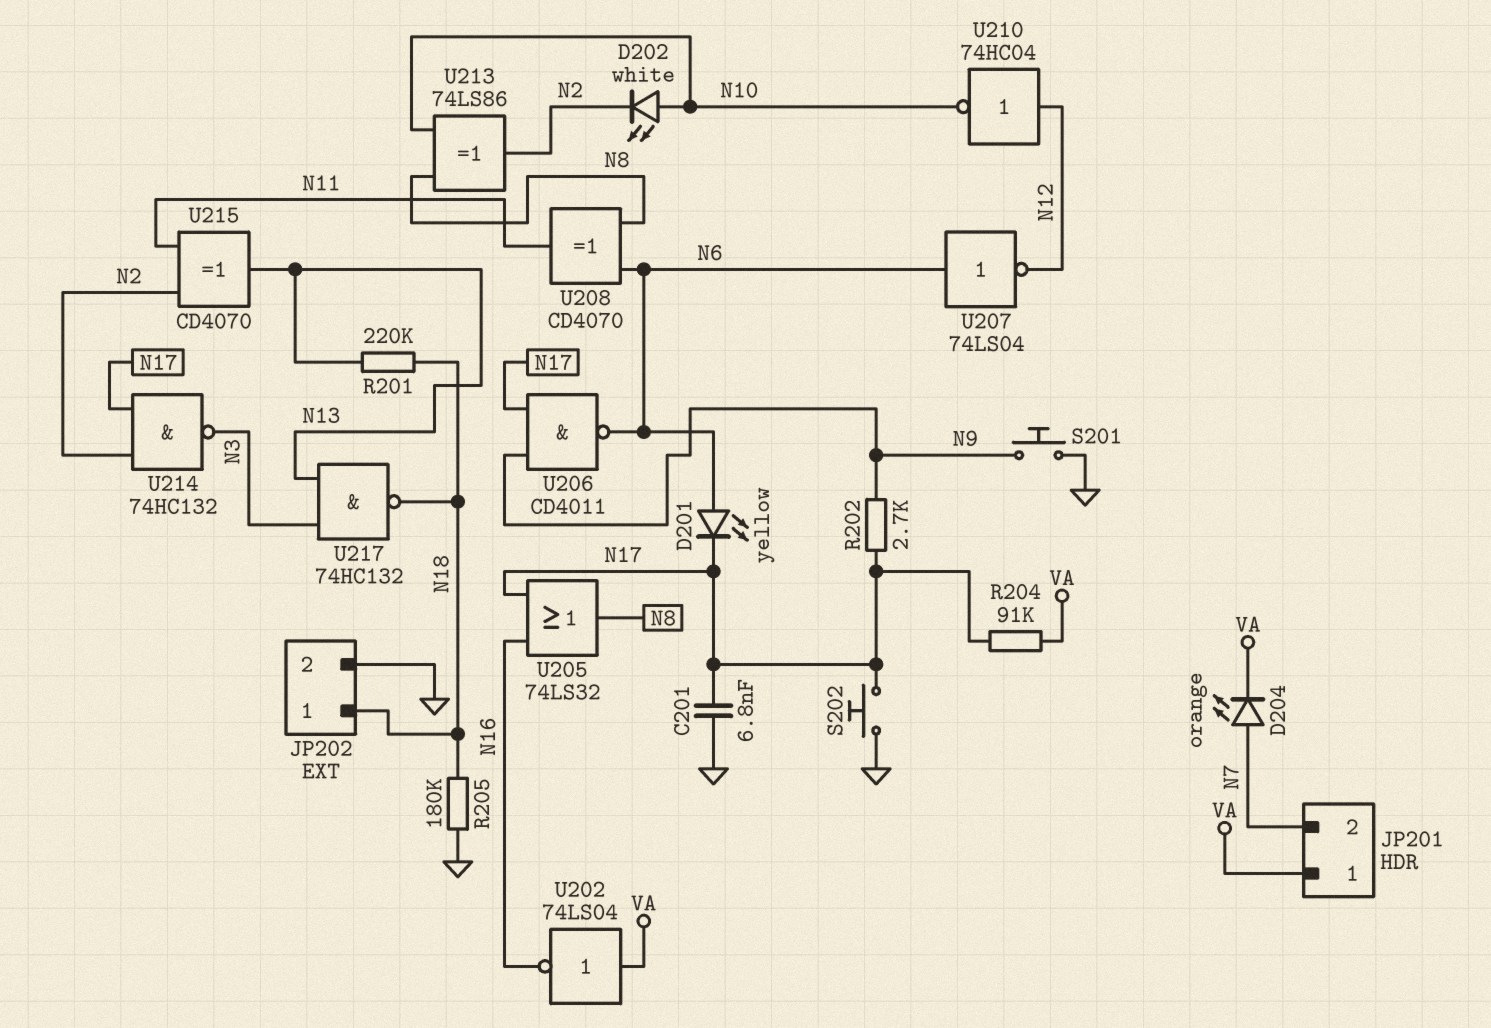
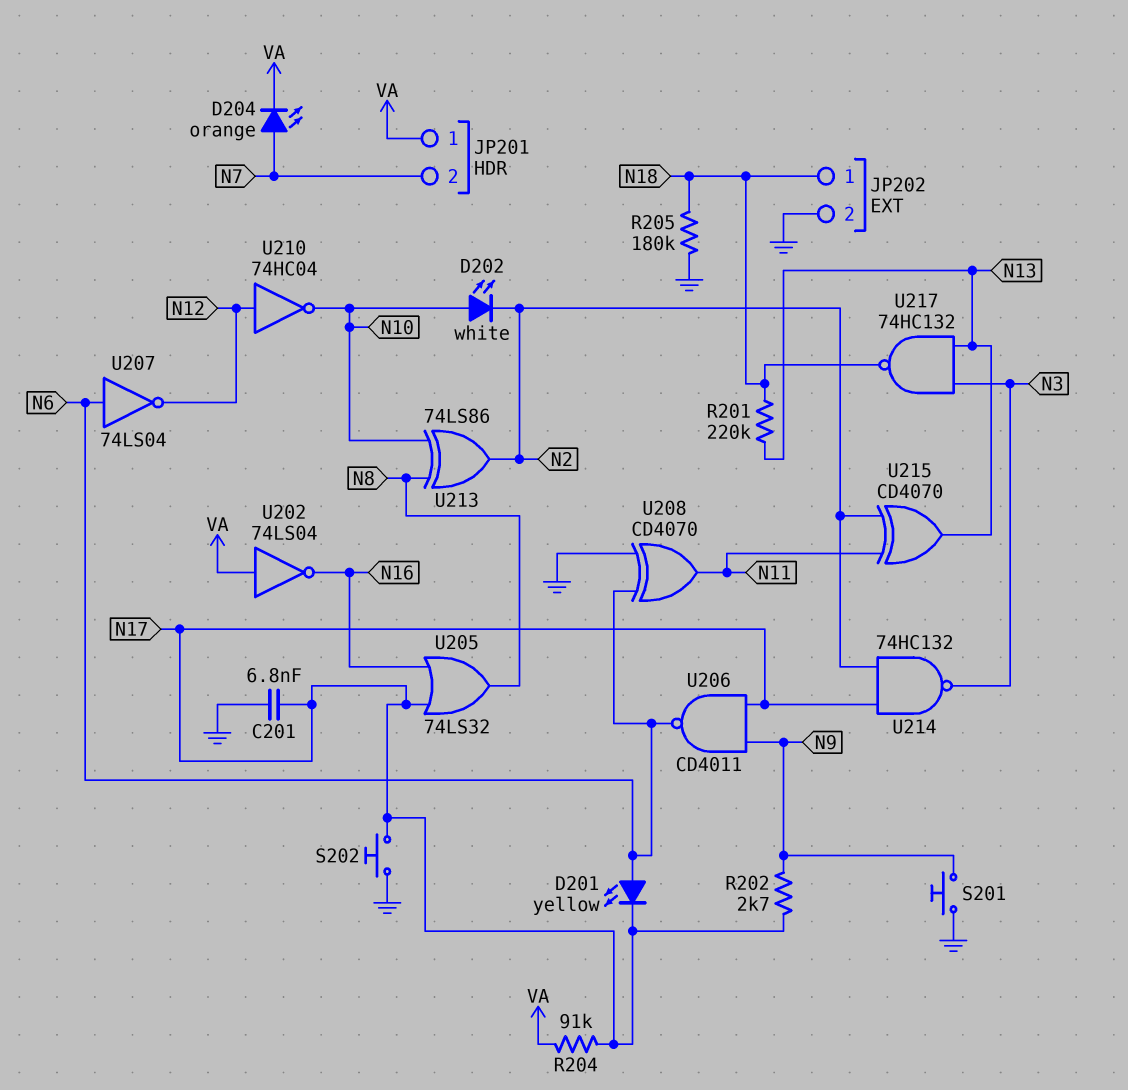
U208: XOR CD4070 (in N6, in N8, out N11) -> XOR CD4070 (in GND, in N6, out N11)

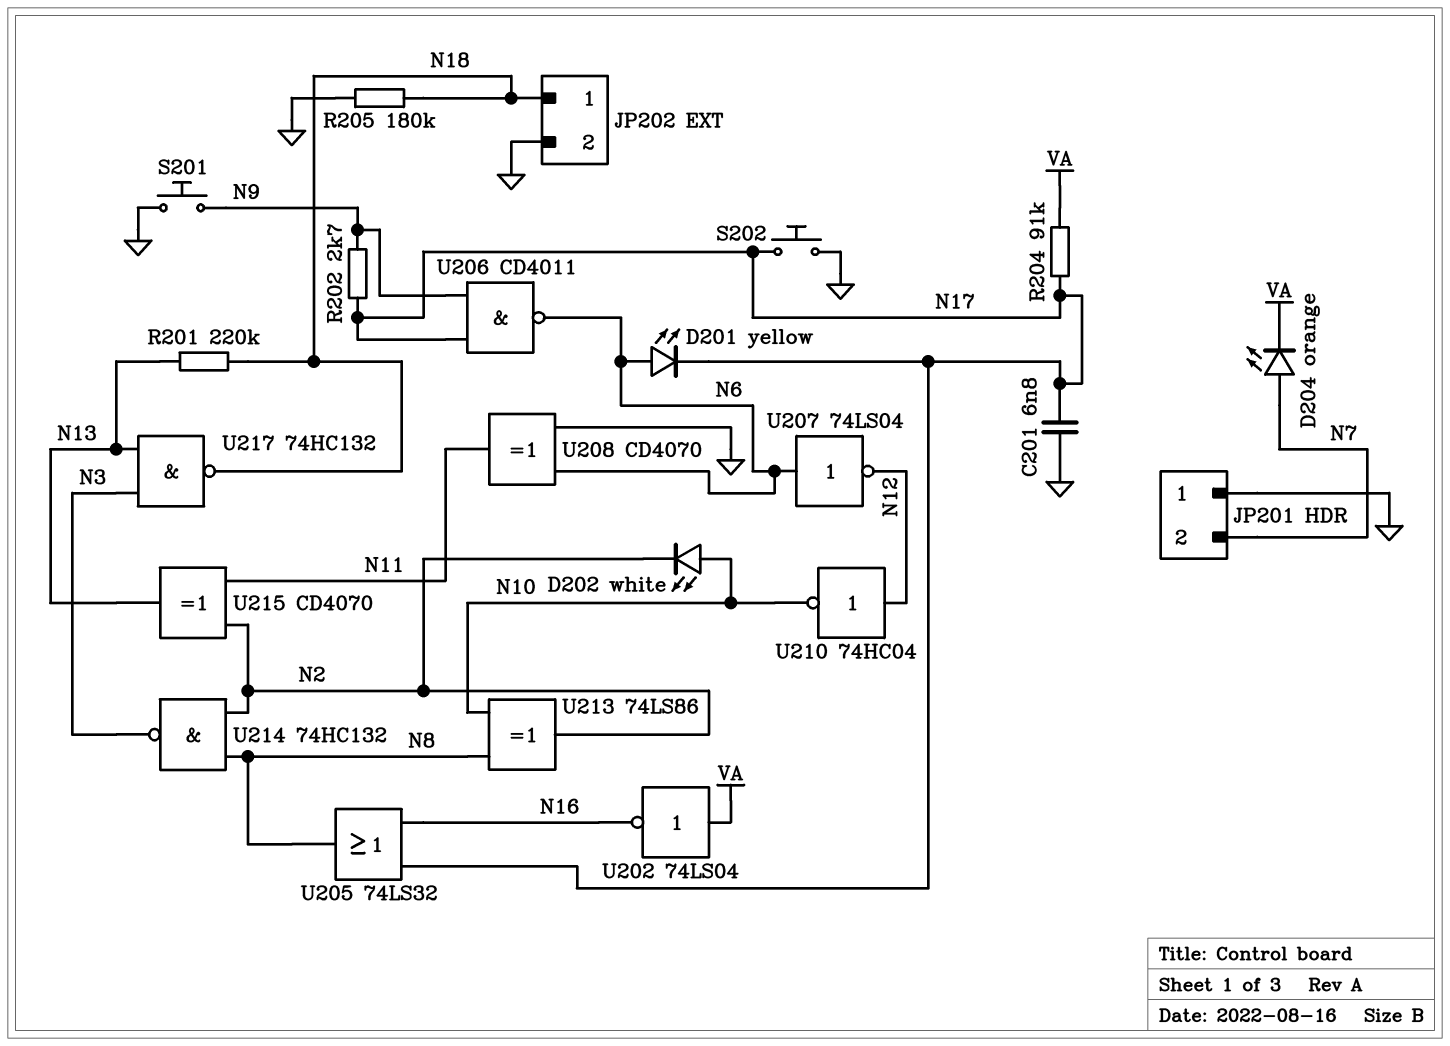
JP201 pin 1: VA -> GND
U214: NAND 74HC132 (in N2, in N17, out N3) -> NAND 74HC132 (in N2, in N8, out N3)

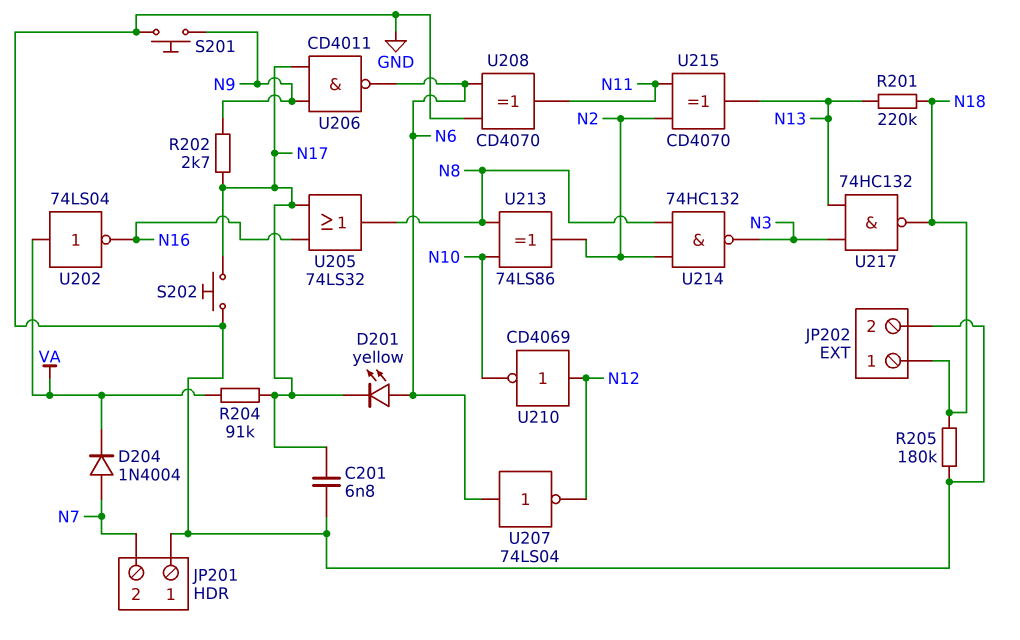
D202: LED white (A N10, K N2) -> none
D204: LED orange (A N7, K VA) -> diode 1N4004 (A N7, K VA)
U210: NOT 74HC04 (in N12, out N10) -> NOT CD4069 (in N12, out N10)

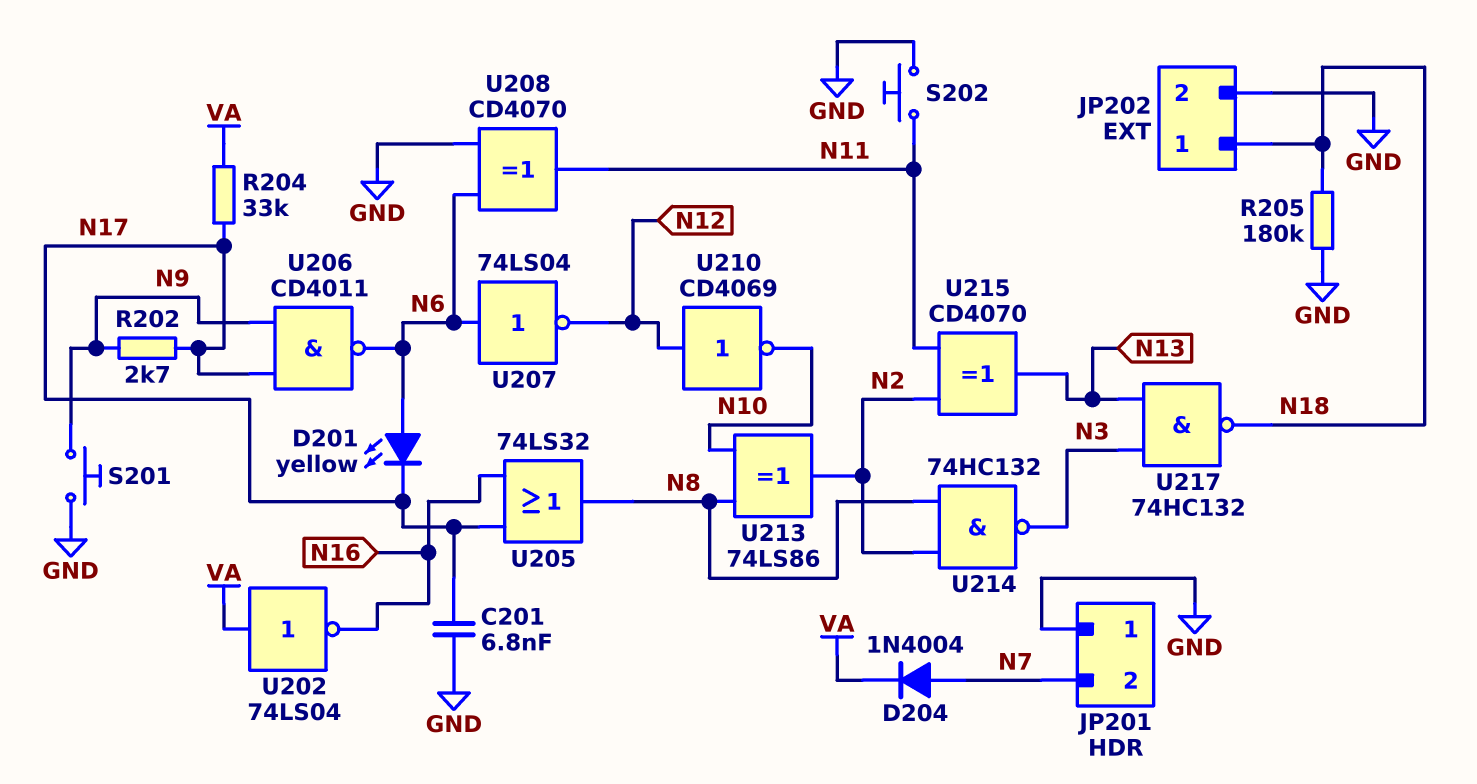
R201: 220k (N13, N18) -> none
R204: 91k (N17, VA) -> 33k (N17, VA)
S202: button (GND, N17) -> button (GND, N11)

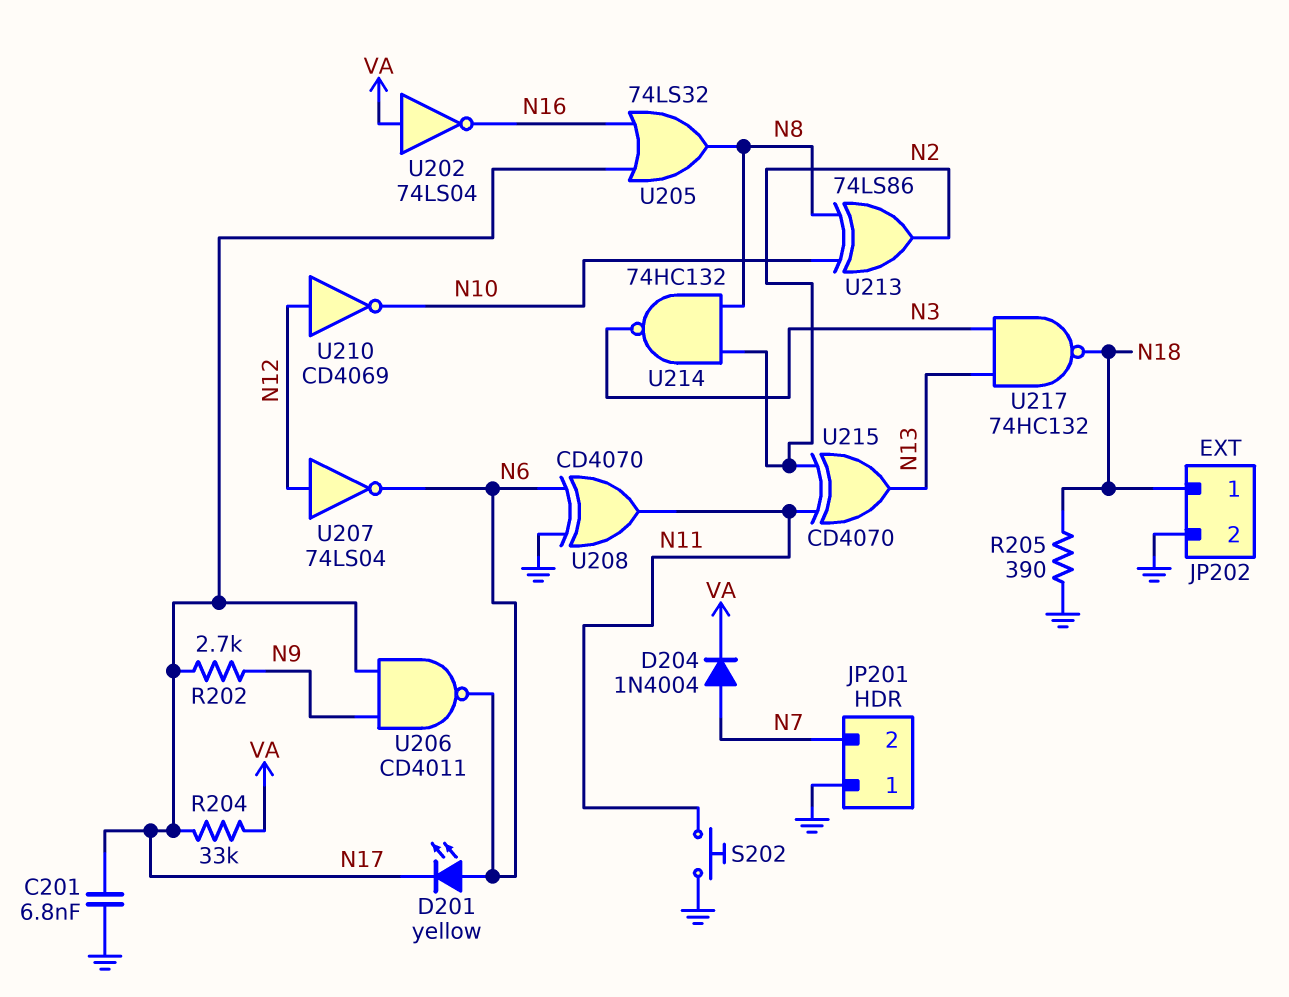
R205: 180k (GND, N18) -> 390 (GND, N18)
S201: button (GND, N9) -> none
U207: NOT 74LS04 (in N6, out N12) -> NOT 74LS04 (in N12, out N6)

